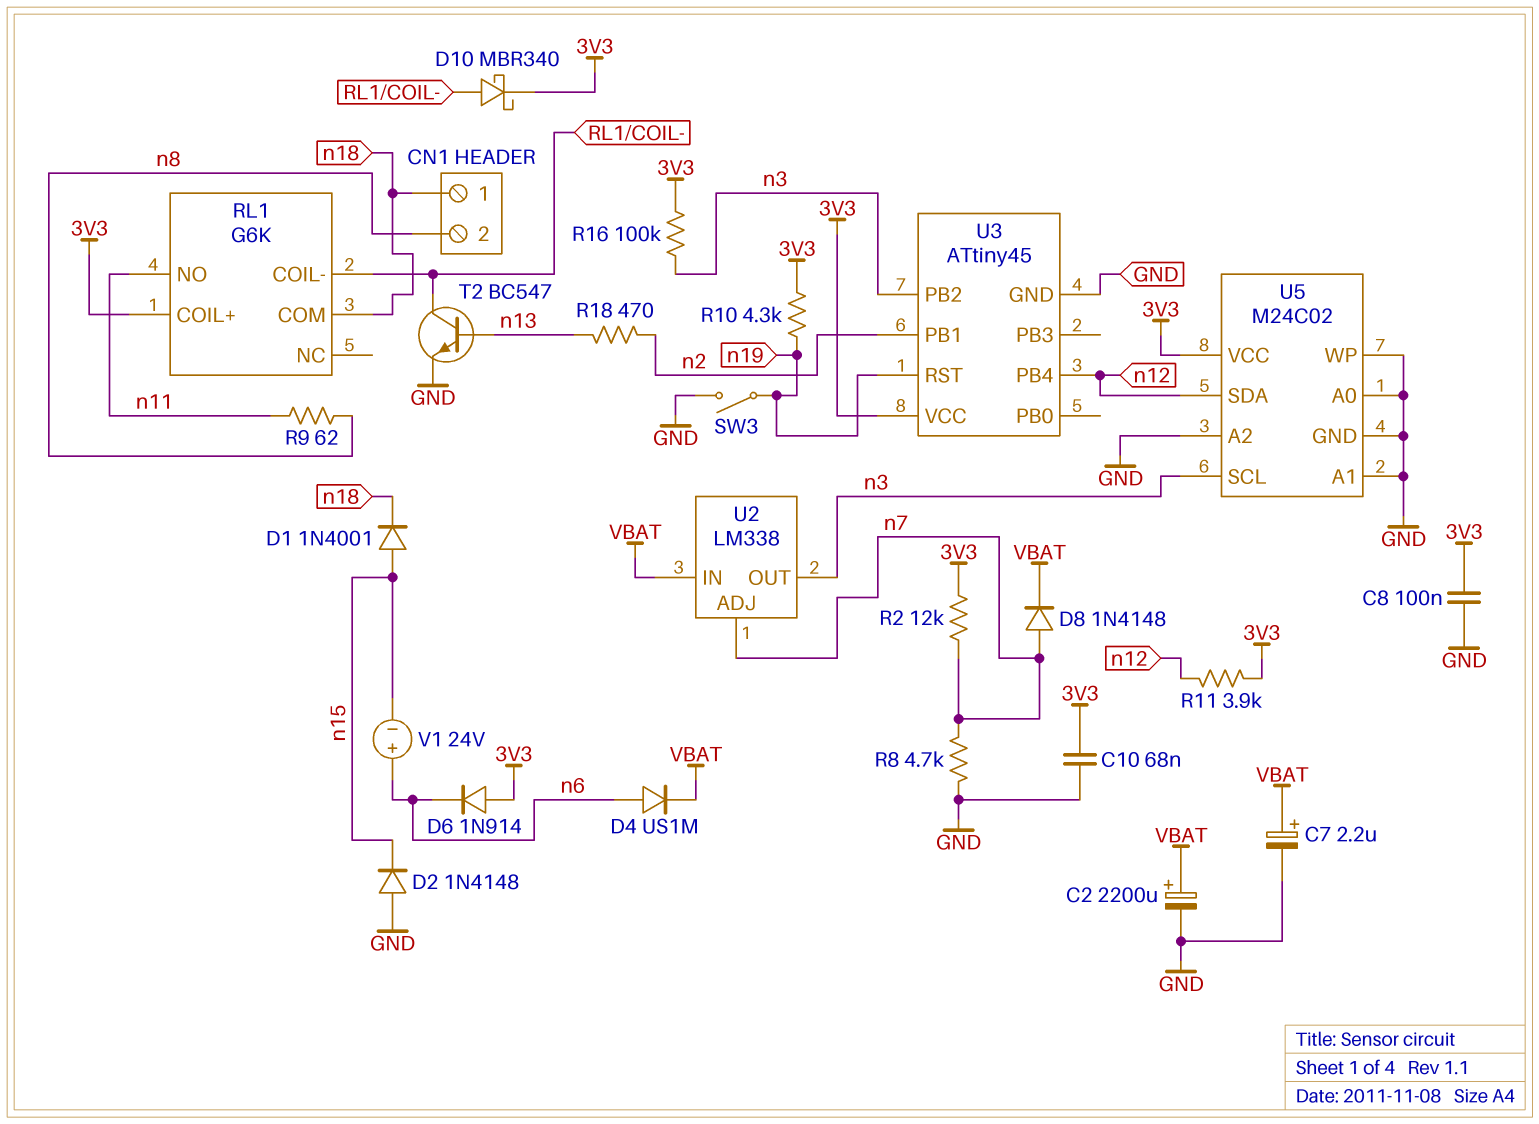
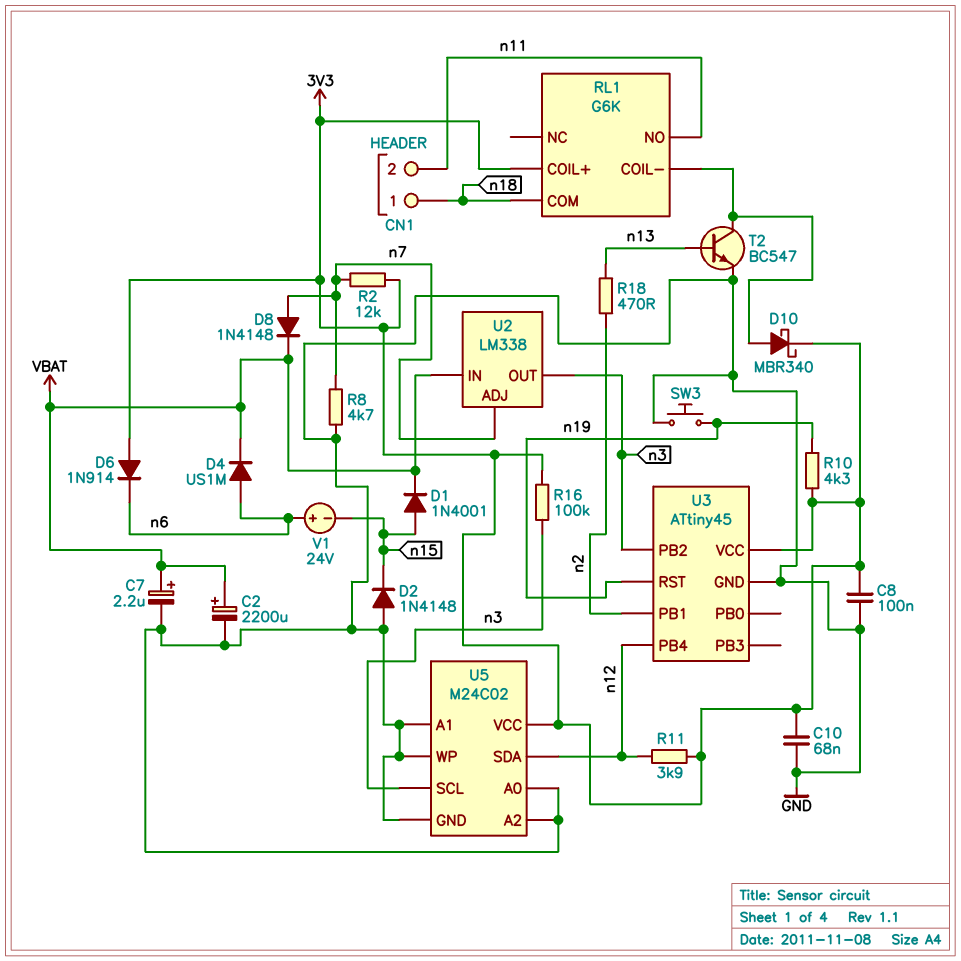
CN1 pin 2: n8 -> n11
D1: diode 1N4001 (A n15, K n18) -> diode 1N4001 (A n15, K VBAT)
R9: 62 (n8, n11) -> none
SW3: switch (GND, n19) -> button (GND, n19)

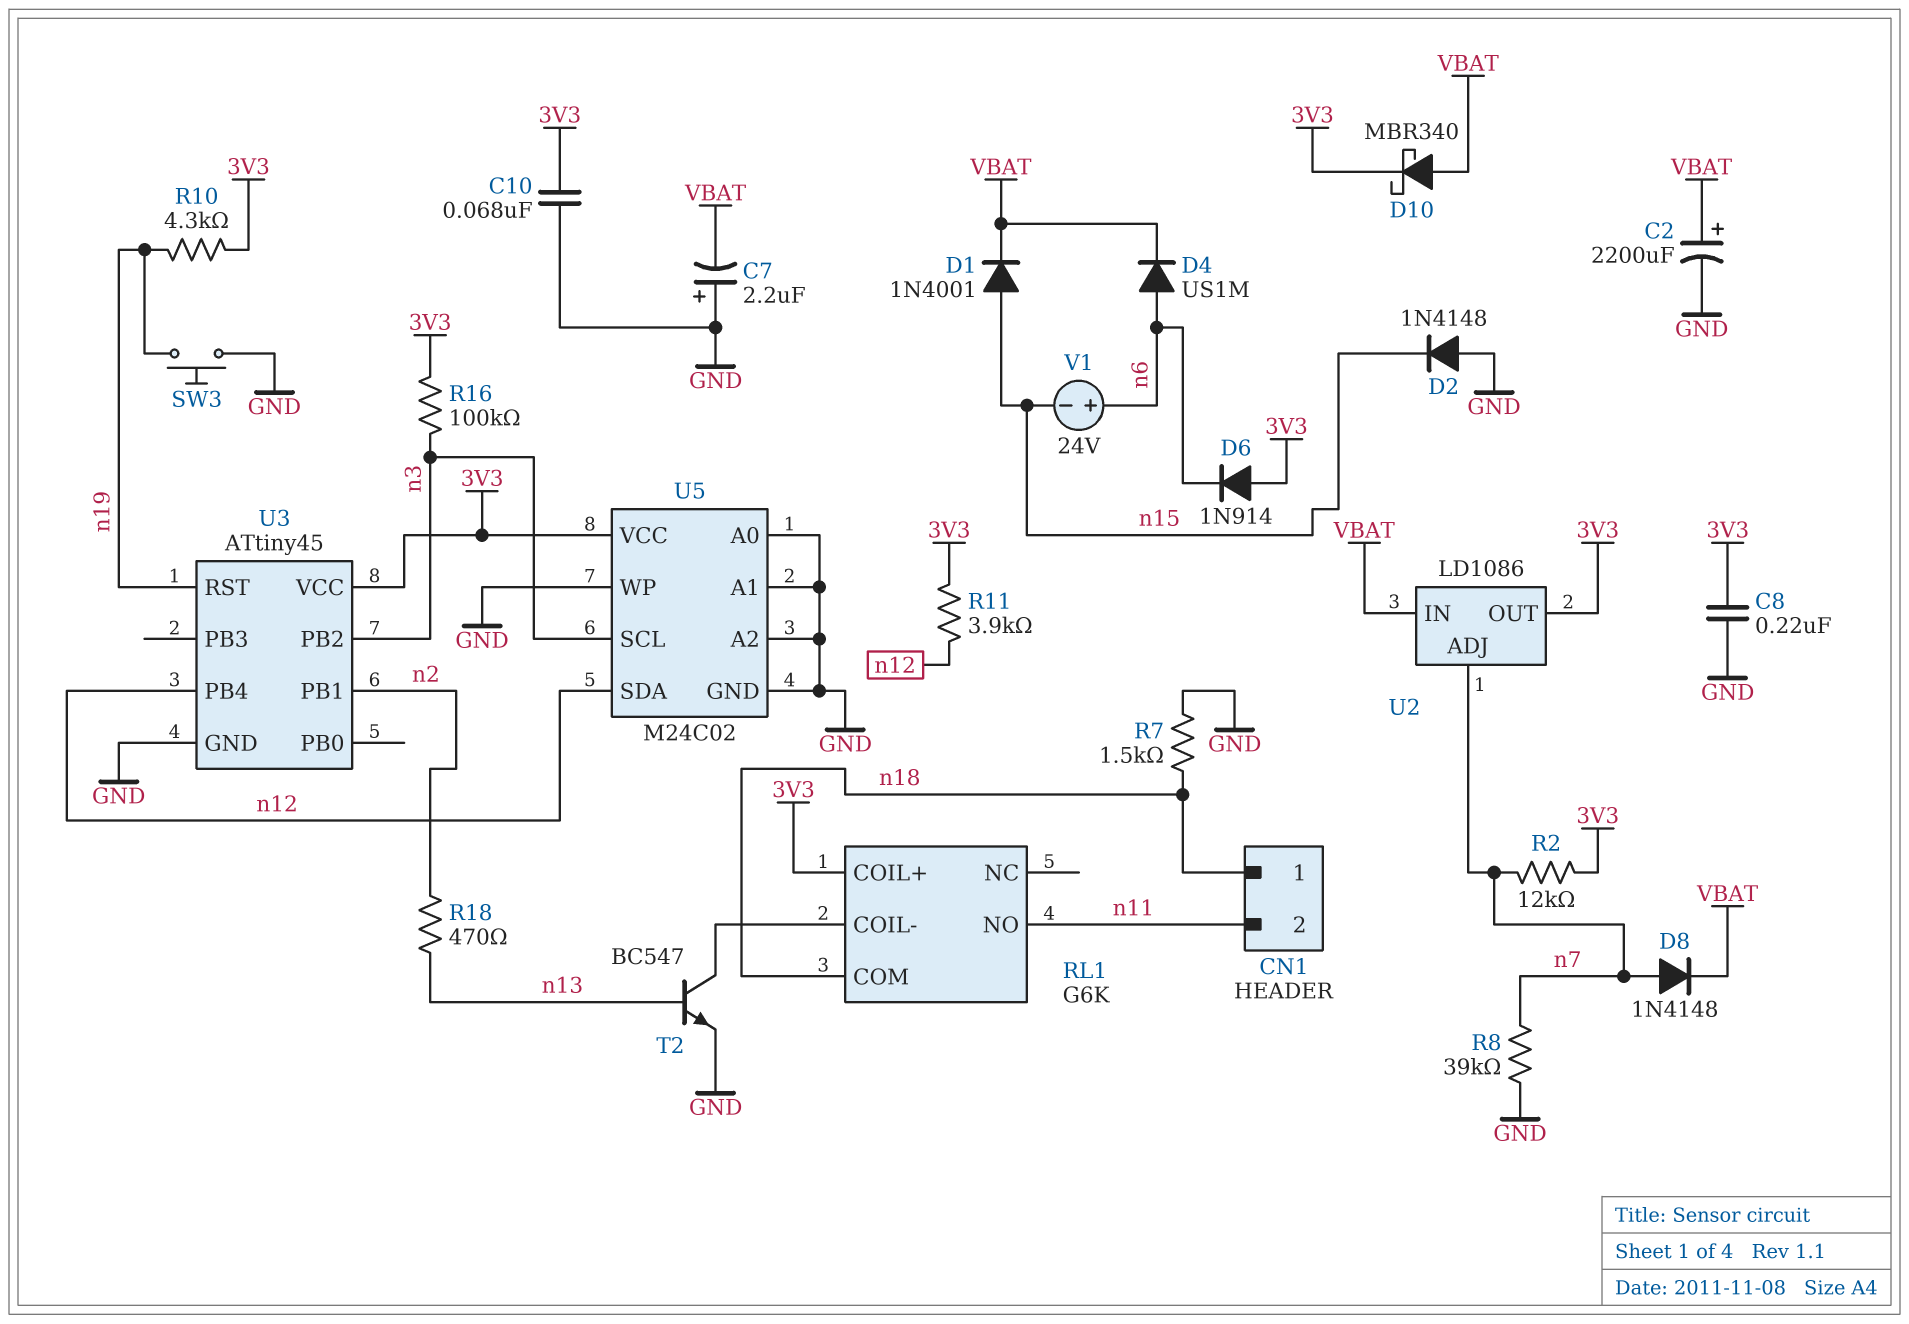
C7: 2.2uF (plus VBAT, minus GND) -> 2.2uF (plus GND, minus VBAT)
C8: 100nF (3V3, GND) -> 220nF (3V3, GND)
D10: schottky MBR340 (A RL1/COIL-, K 3V3) -> schottky MBR340 (A VBAT, K 3V3)
R7: none -> 1.5k (GND, n18)
R8: 4.7k (GND, n7) -> 39k (GND, n7)
U2: LM338 -> LD1086
U2 pin OUT: n3 -> 3V3

